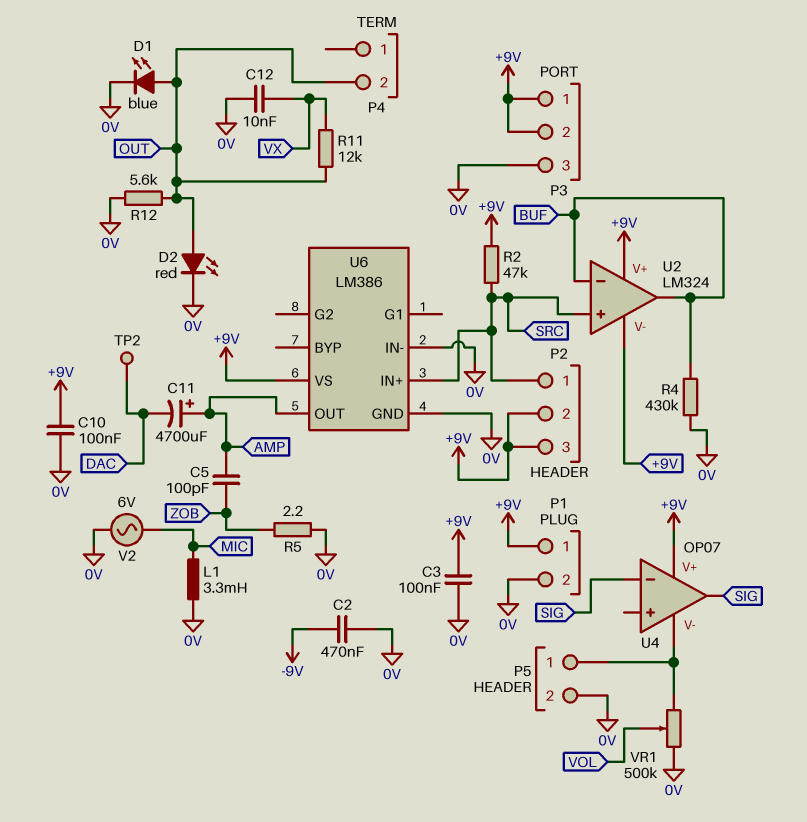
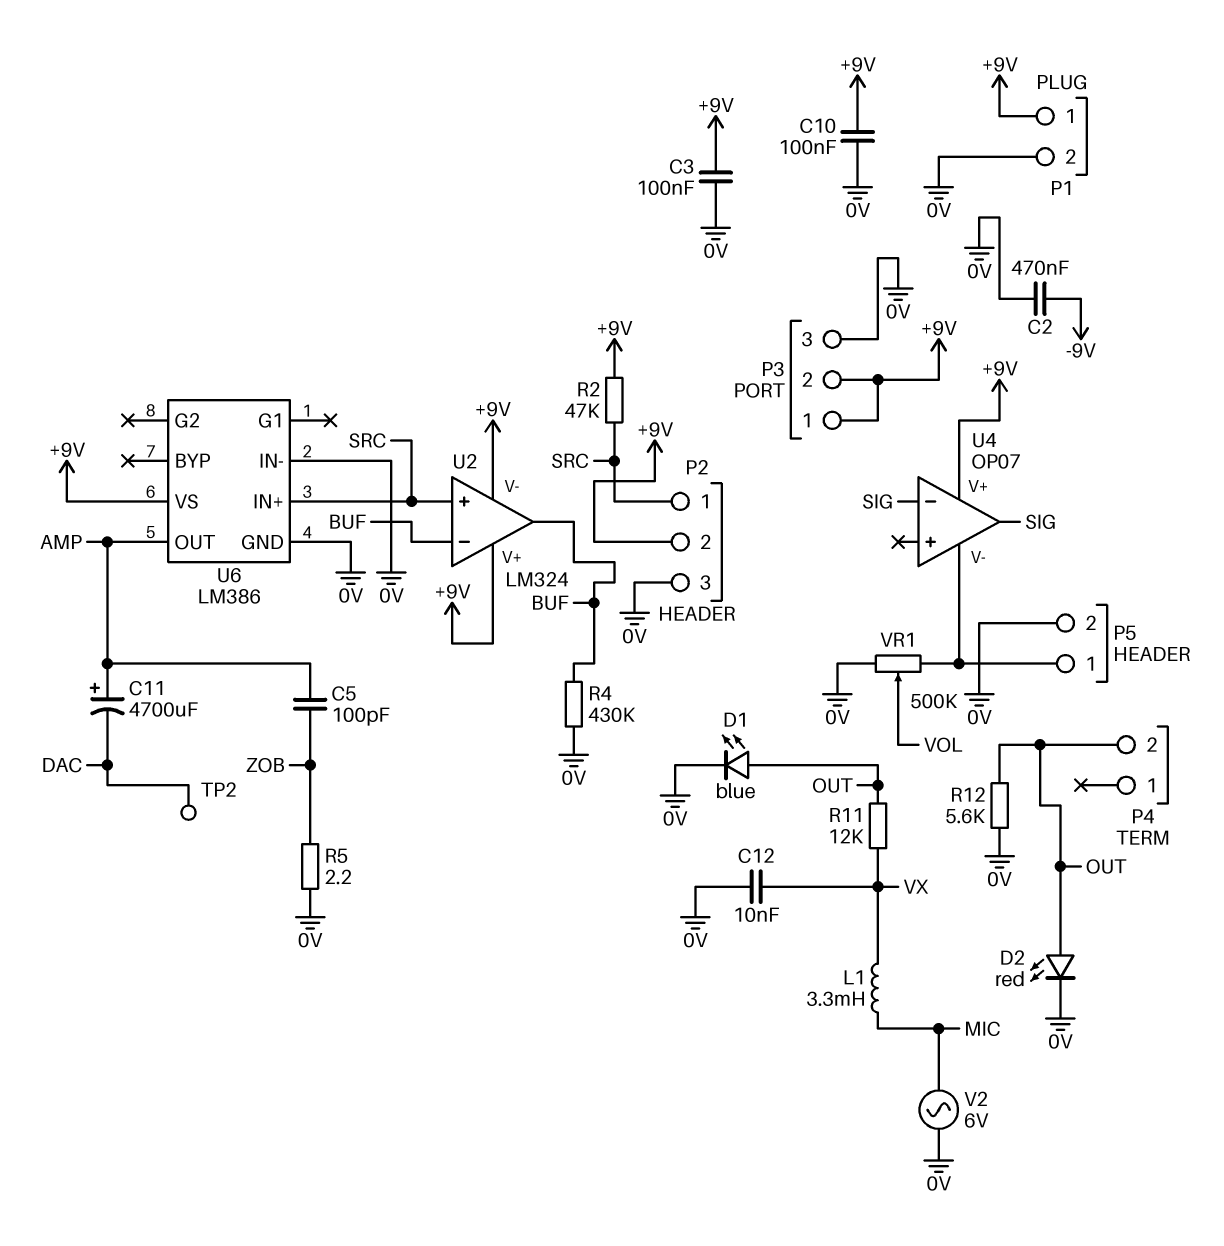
L1: 3.3mH (0V, MIC) -> 3.3mH (MIC, VX)
P2 pin 3: +9V -> 0V

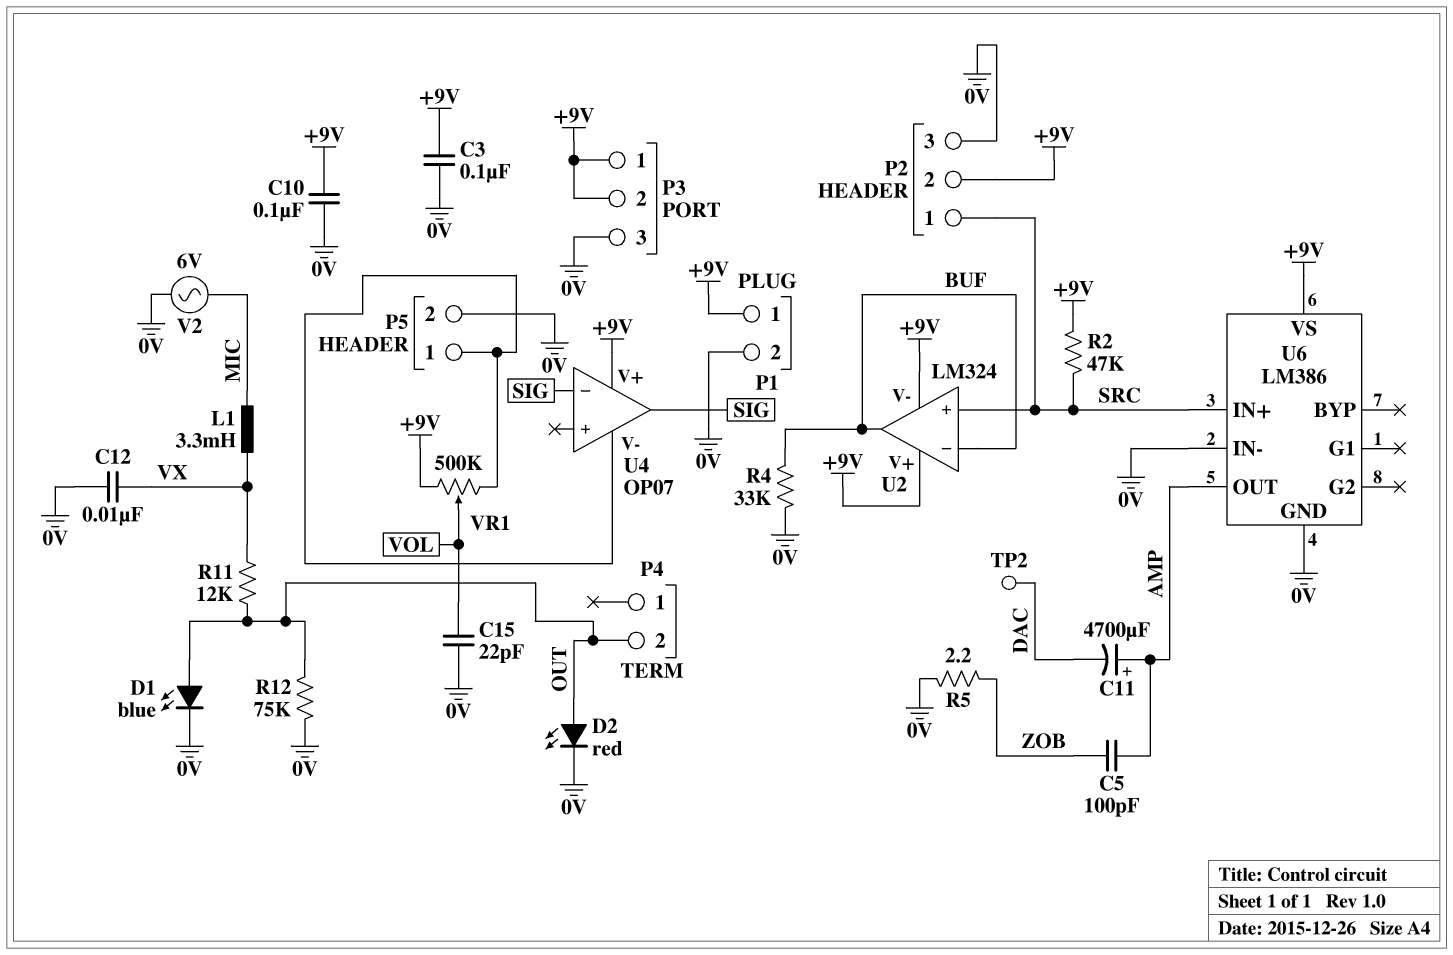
C2: 470nF (-9V, 0V) -> none
C15: none -> 22pF (0V, VOL)
R4: 430k (0V, BUF) -> 33k (0V, BUF)
R12: 5.6k (0V, OUT) -> 75k (0V, OUT)
VR1: 500k (0V, P5/1, wiper VOL) -> 500k (+9V, P5/1, wiper VOL)

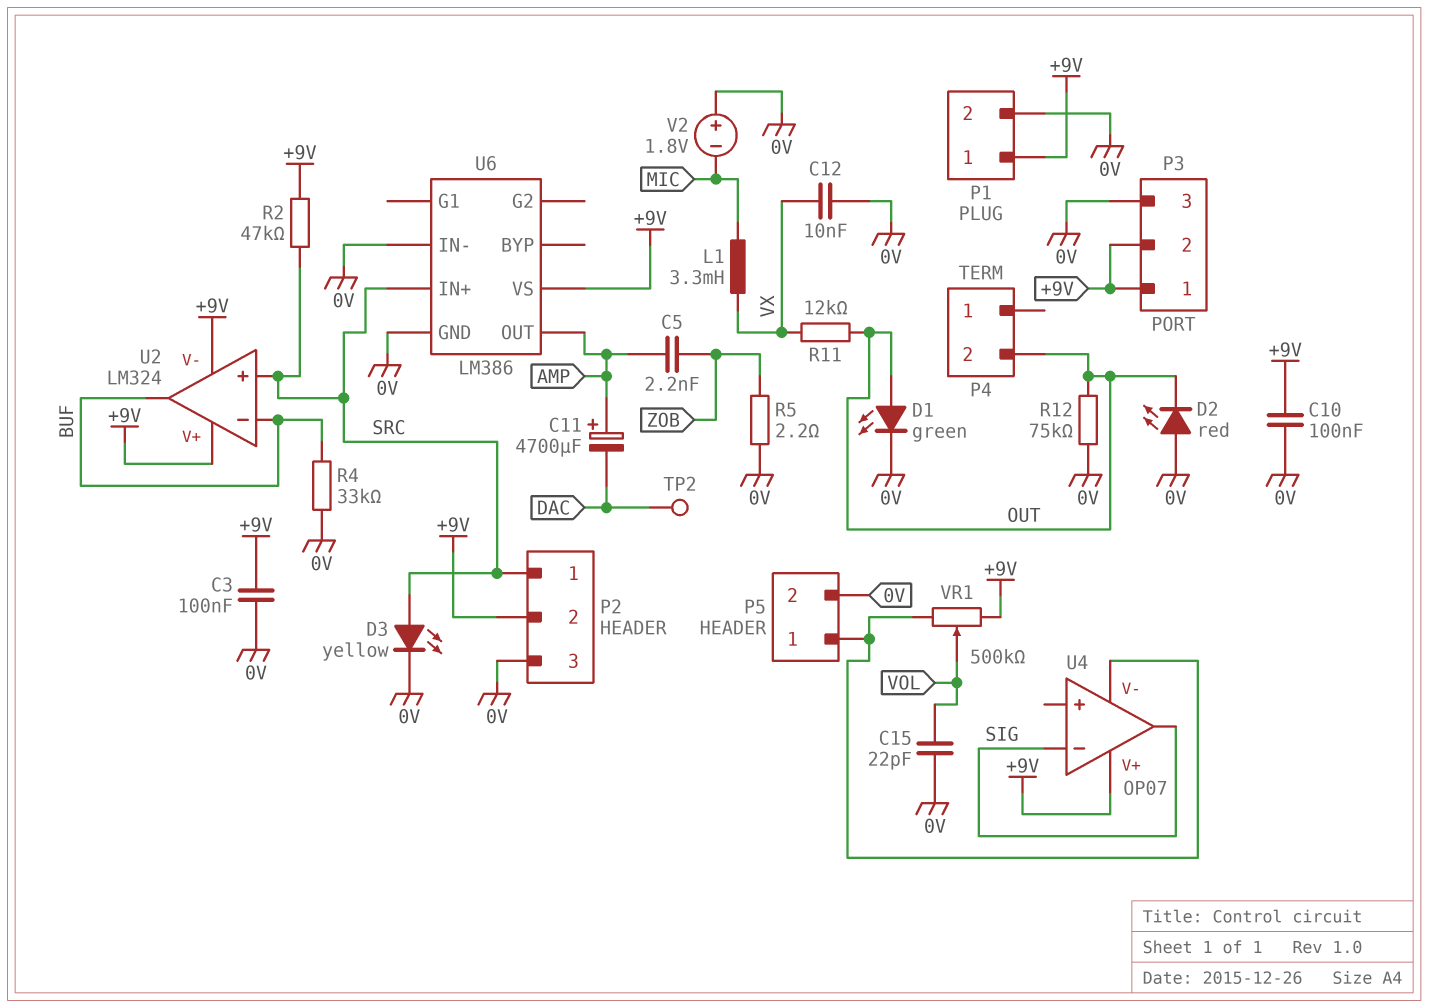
C5: 100pF (AMP, ZOB) -> 2.2nF (AMP, ZOB)
D1: LED blue (A OUT, K 0V) -> LED green (A OUT, K 0V)
D2: LED red (A OUT, K 0V) -> LED red (A 0V, K OUT)
D3: none -> LED yellow (A SRC, K 0V)
V2: AC 6V (0V, MIC) -> 1.8V (plus 0V, minus MIC)

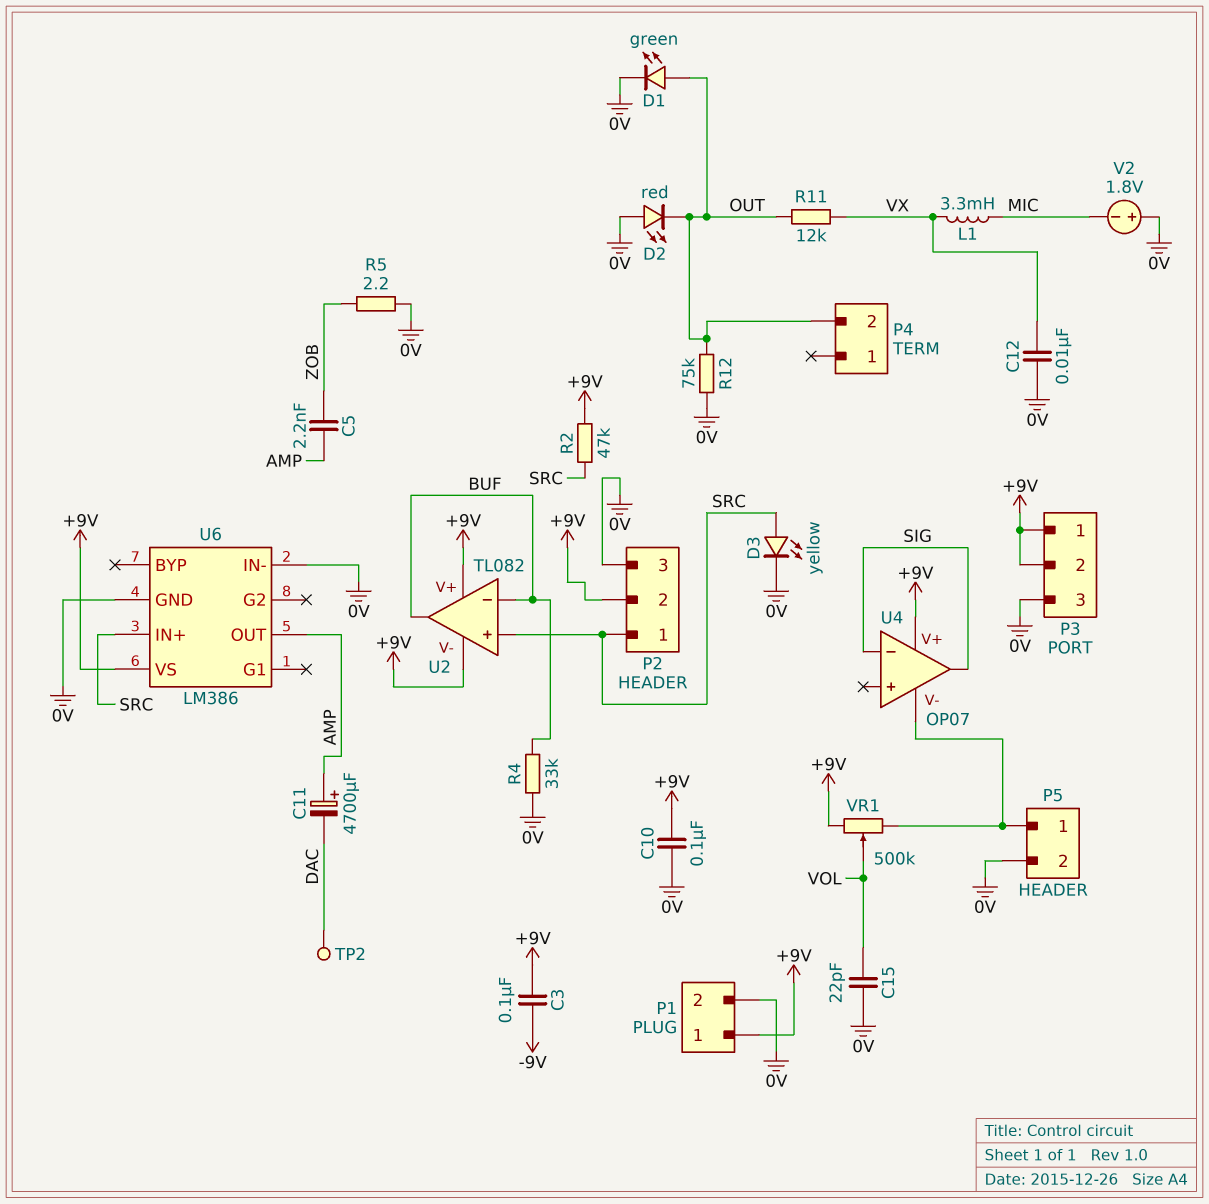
C3: 100nF (+9V, 0V) -> 100nF (+9V, -9V)
U2: LM324 -> TL082

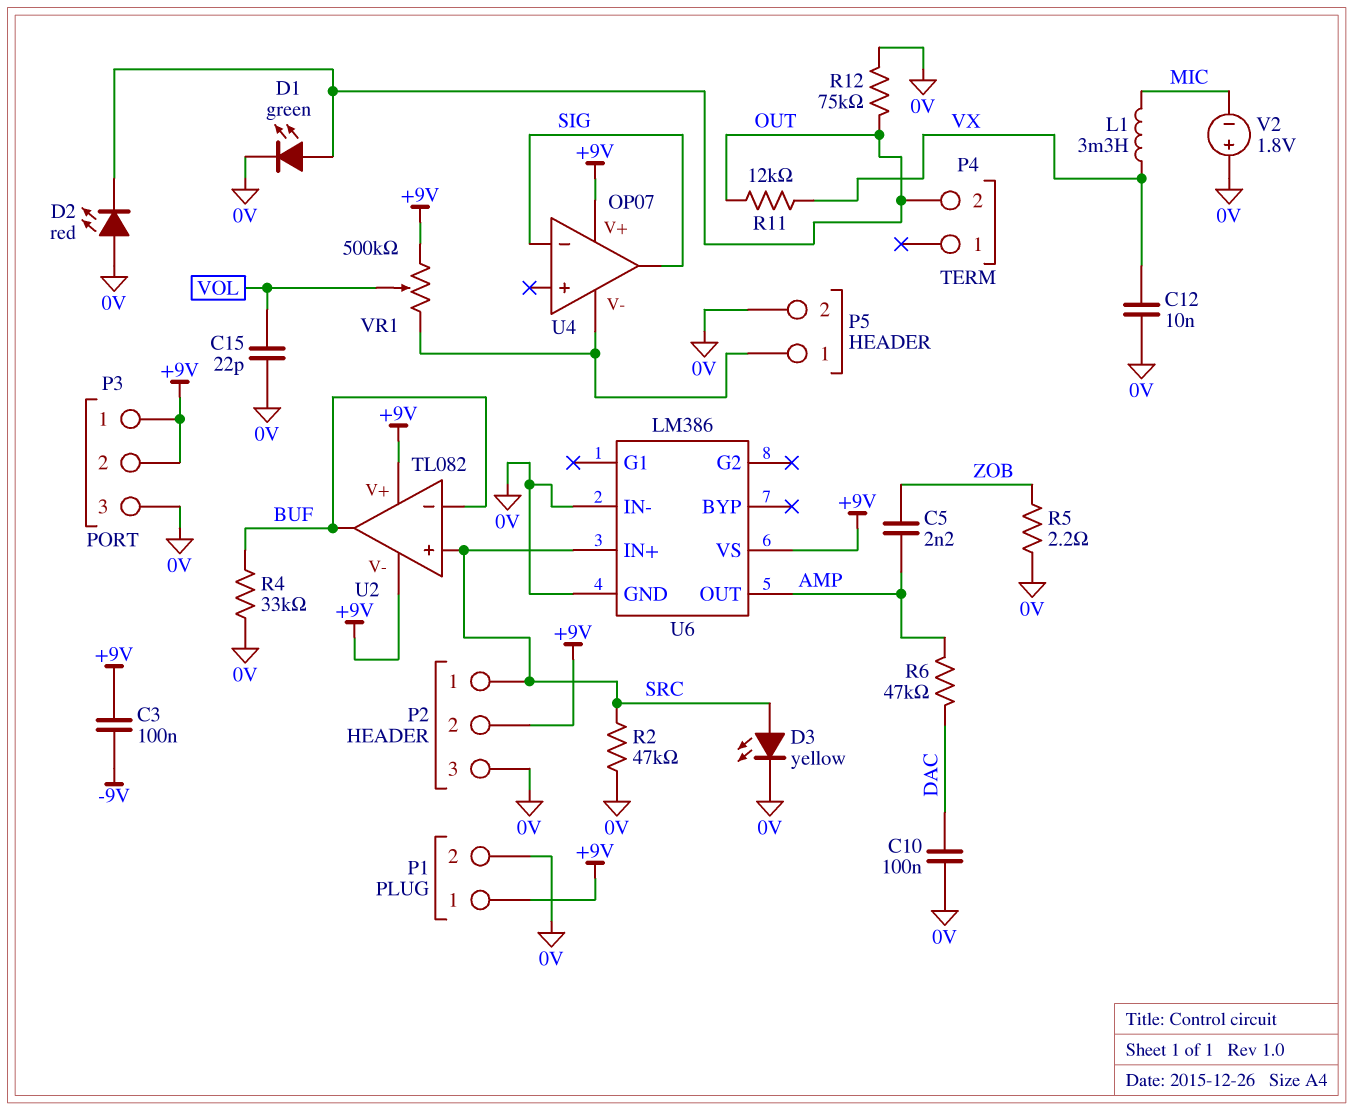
C10: 100nF (+9V, 0V) -> 100nF (0V, DAC)
C11: 4700uF (plus AMP, minus DAC) -> none
R2: 47k (+9V, SRC) -> 47k (0V, SRC)
R6: none -> 47k (AMP, DAC)
TP2: test point (DAC) -> none

